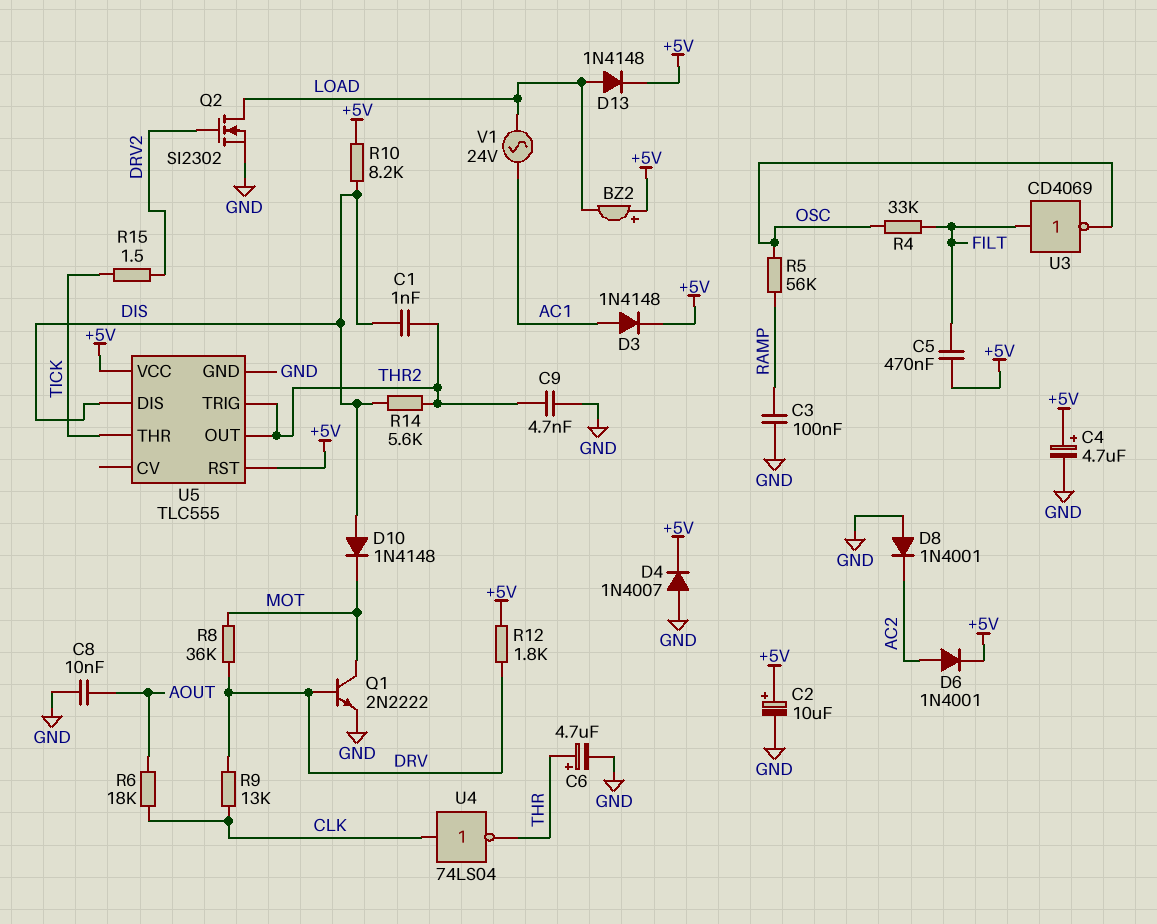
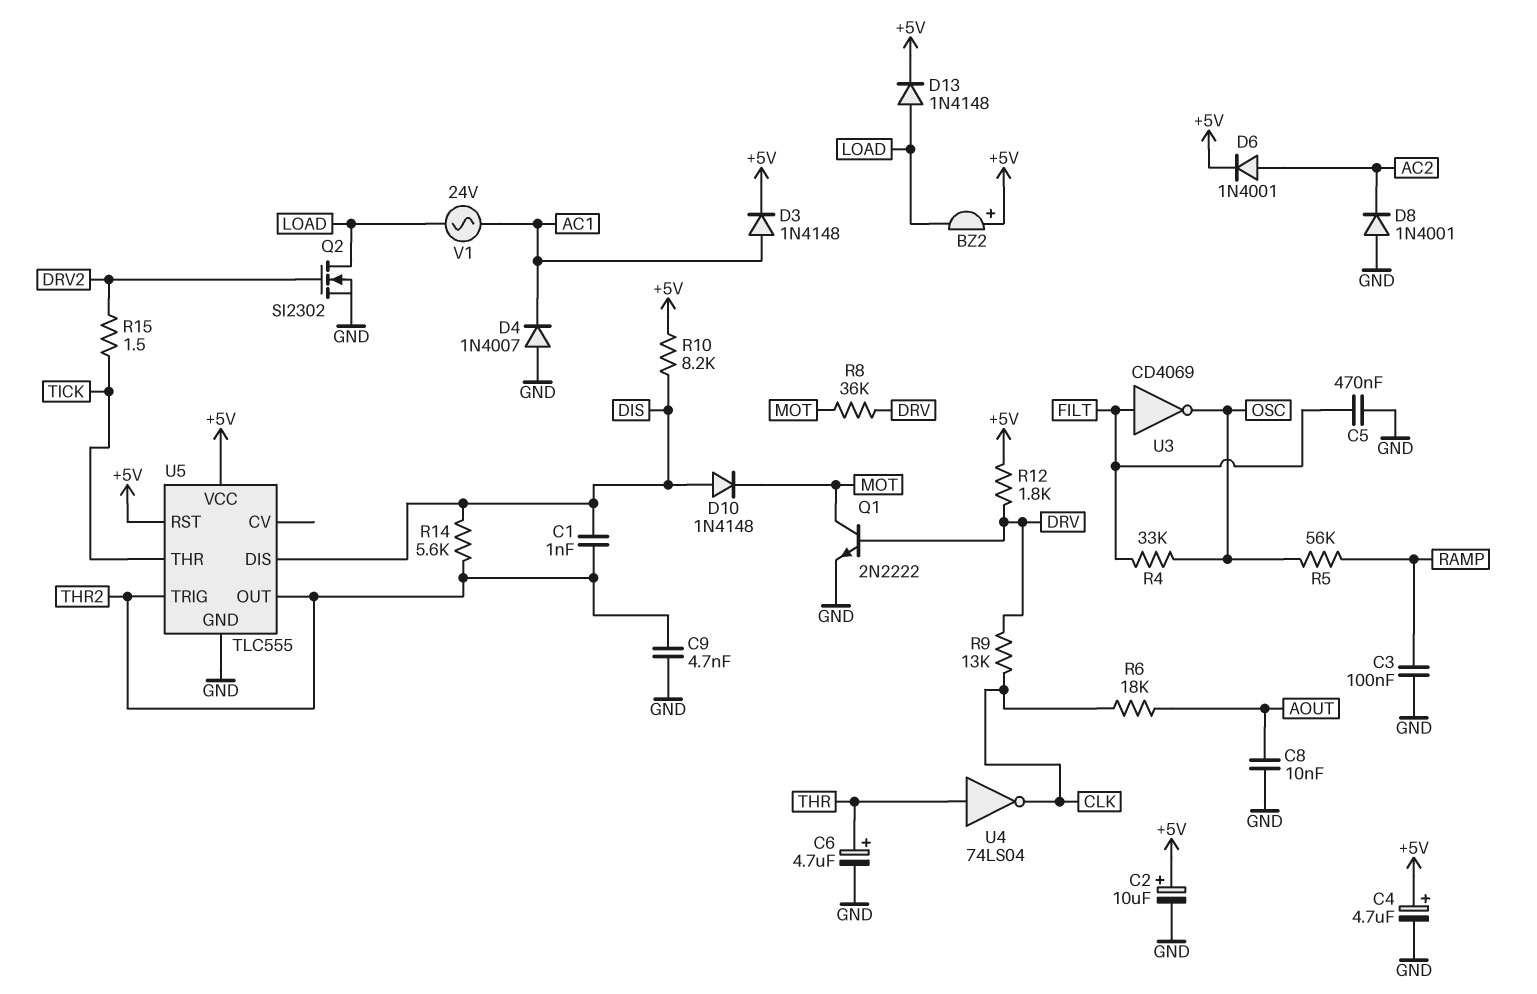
C5: 470nF (+5V, FILT) -> 470nF (FILT, GND)
D4: diode 1N4007 (A GND, K +5V) -> diode 1N4007 (A GND, K AC1)
U4: NOT 74LS04 (in CLK, out THR) -> NOT 74LS04 (in THR, out CLK)

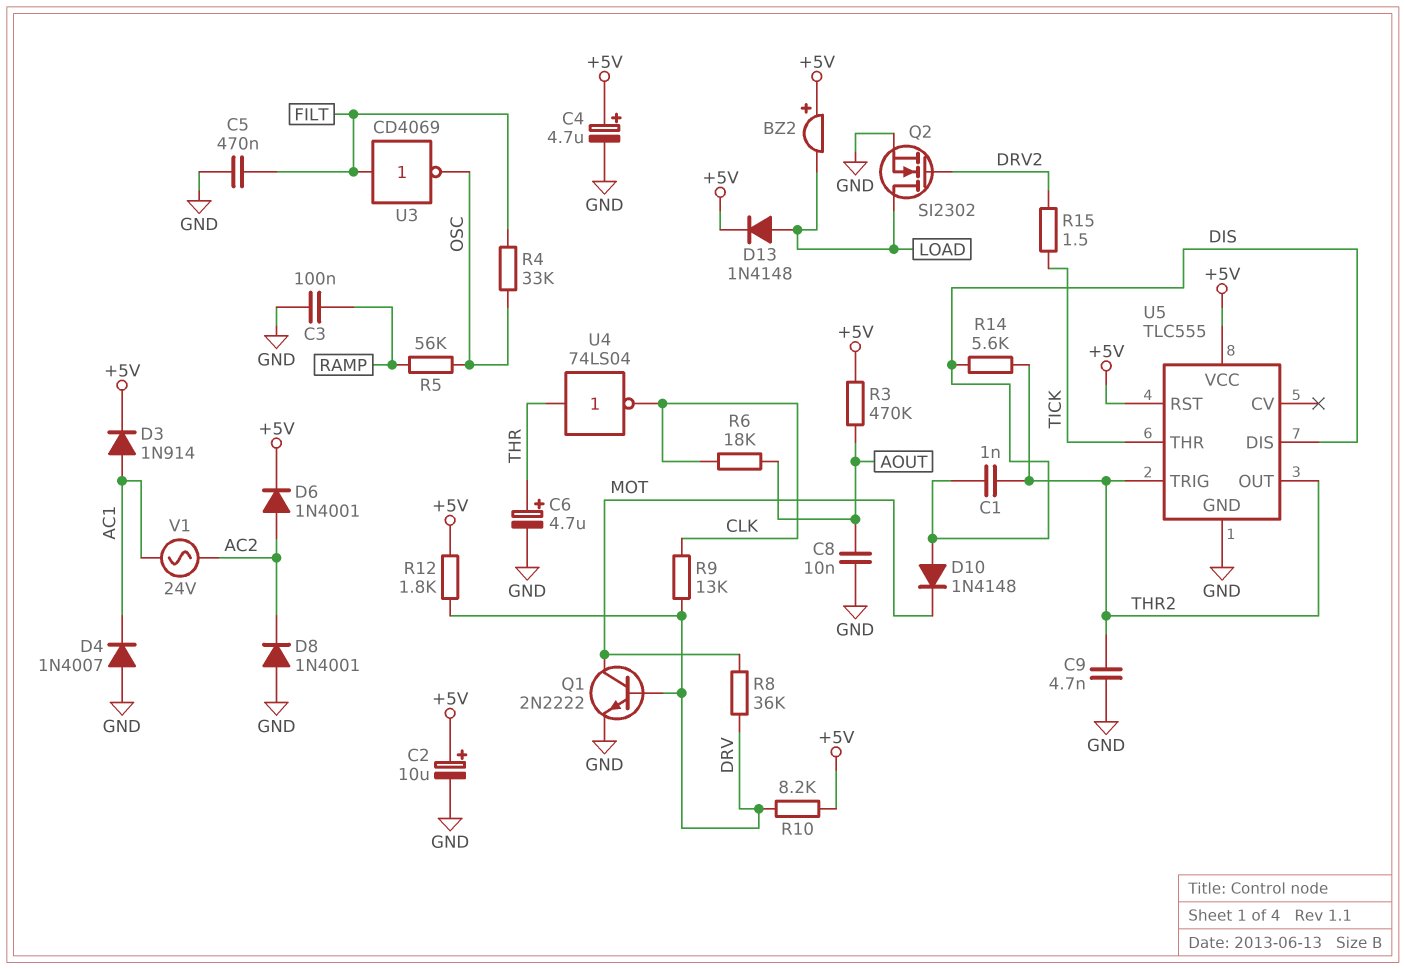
D3: diode 1N4148 (A AC1, K +5V) -> diode 1N914 (A AC1, K +5V)
R3: none -> 470k (+5V, AOUT)
R10: 8.2k (+5V, DIS) -> 8.2k (+5V, DRV)
V1: AC 24V (AC1, LOAD) -> AC 24V (AC1, AC2)

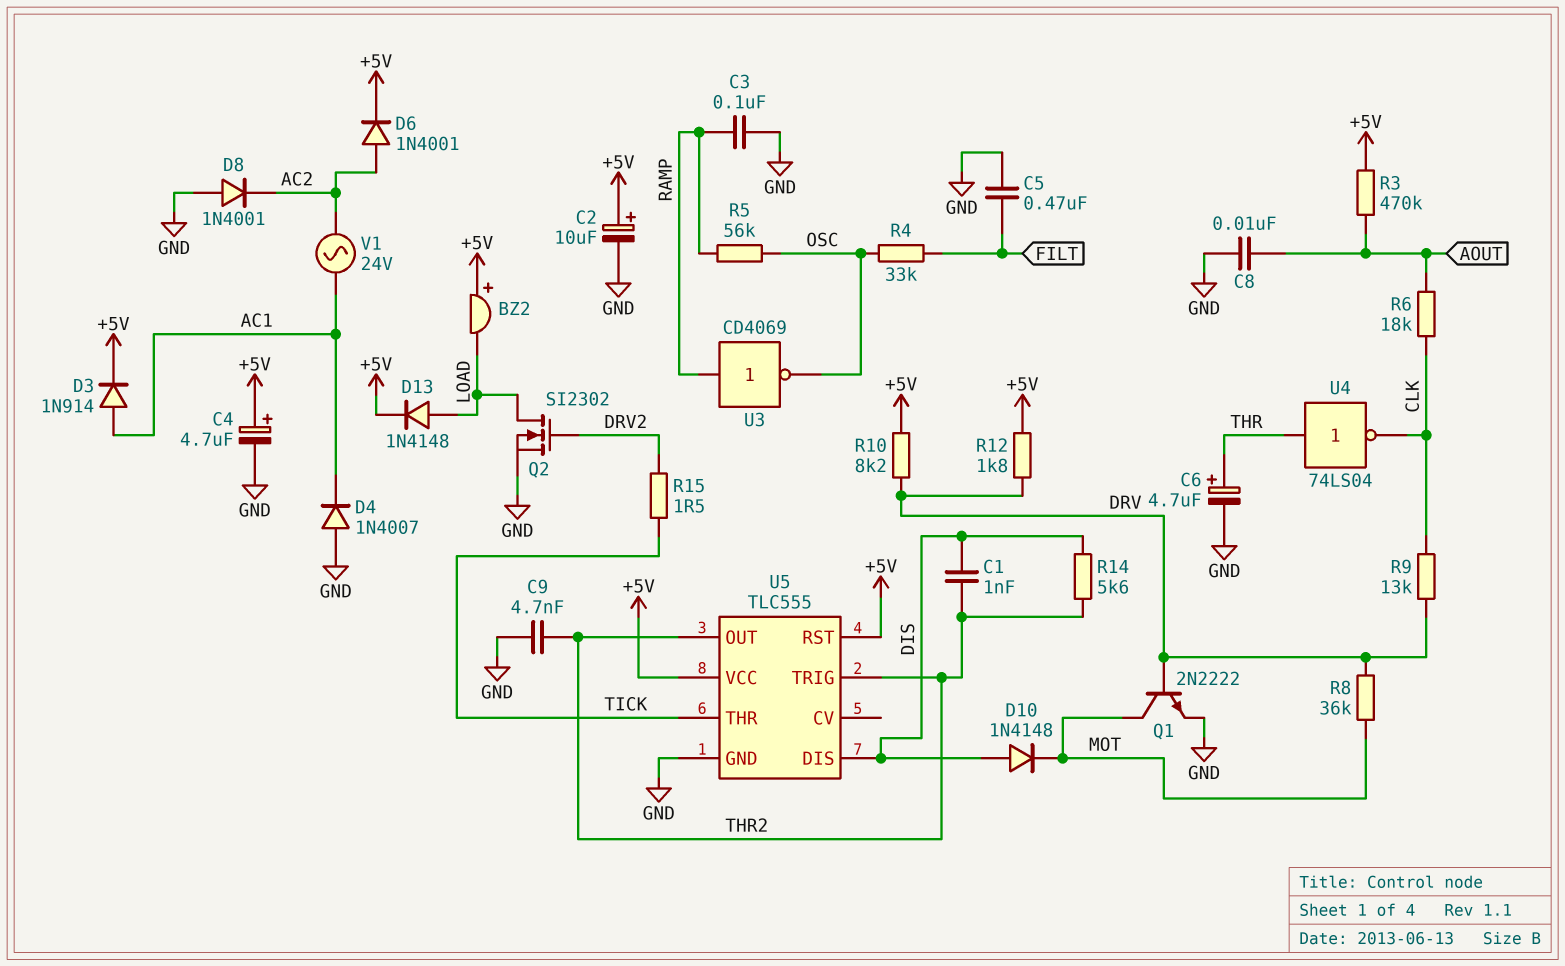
U3: NOT CD4069 (in FILT, out OSC) -> NOT CD4069 (in RAMP, out OSC)

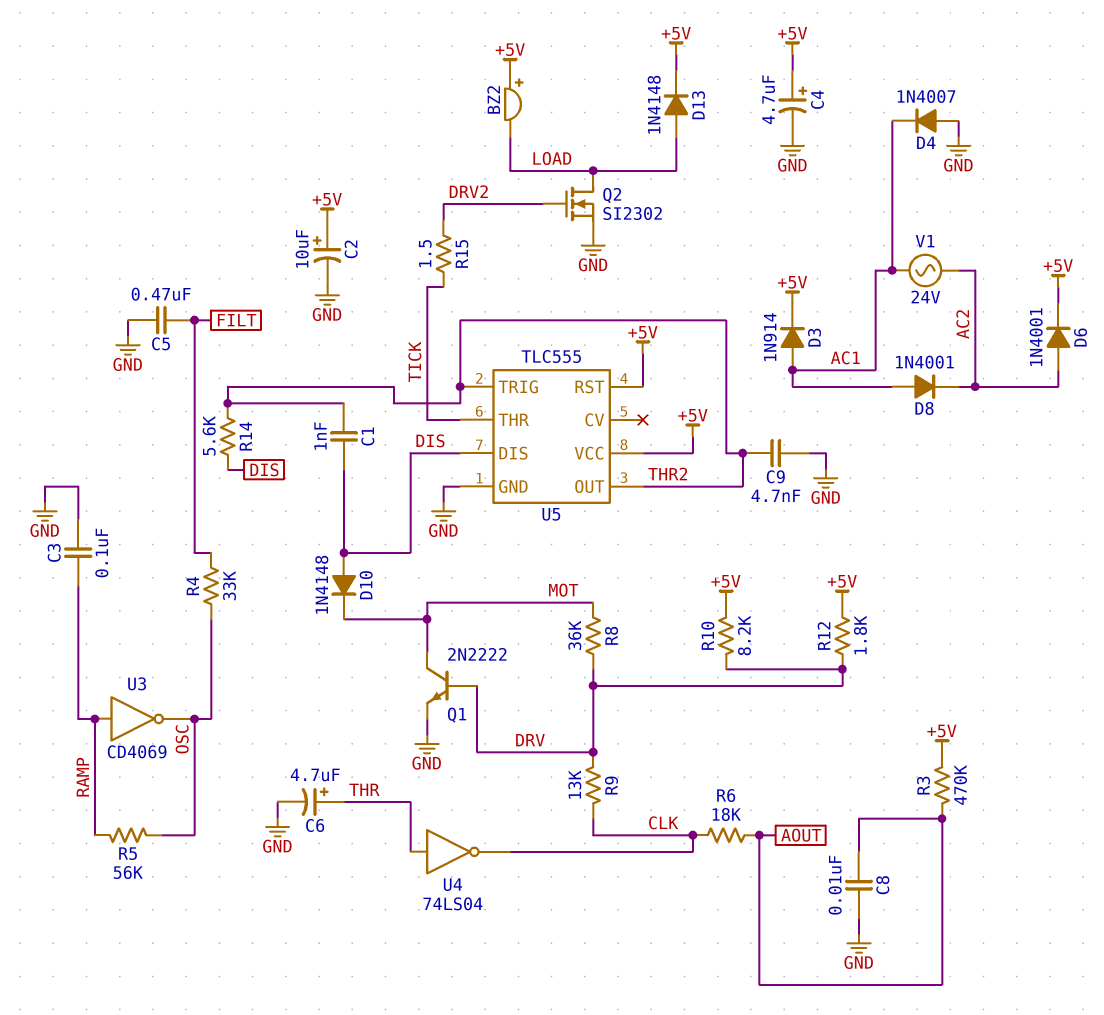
D8: diode 1N4001 (A GND, K AC2) -> diode 1N4001 (A AC1, K AC2)

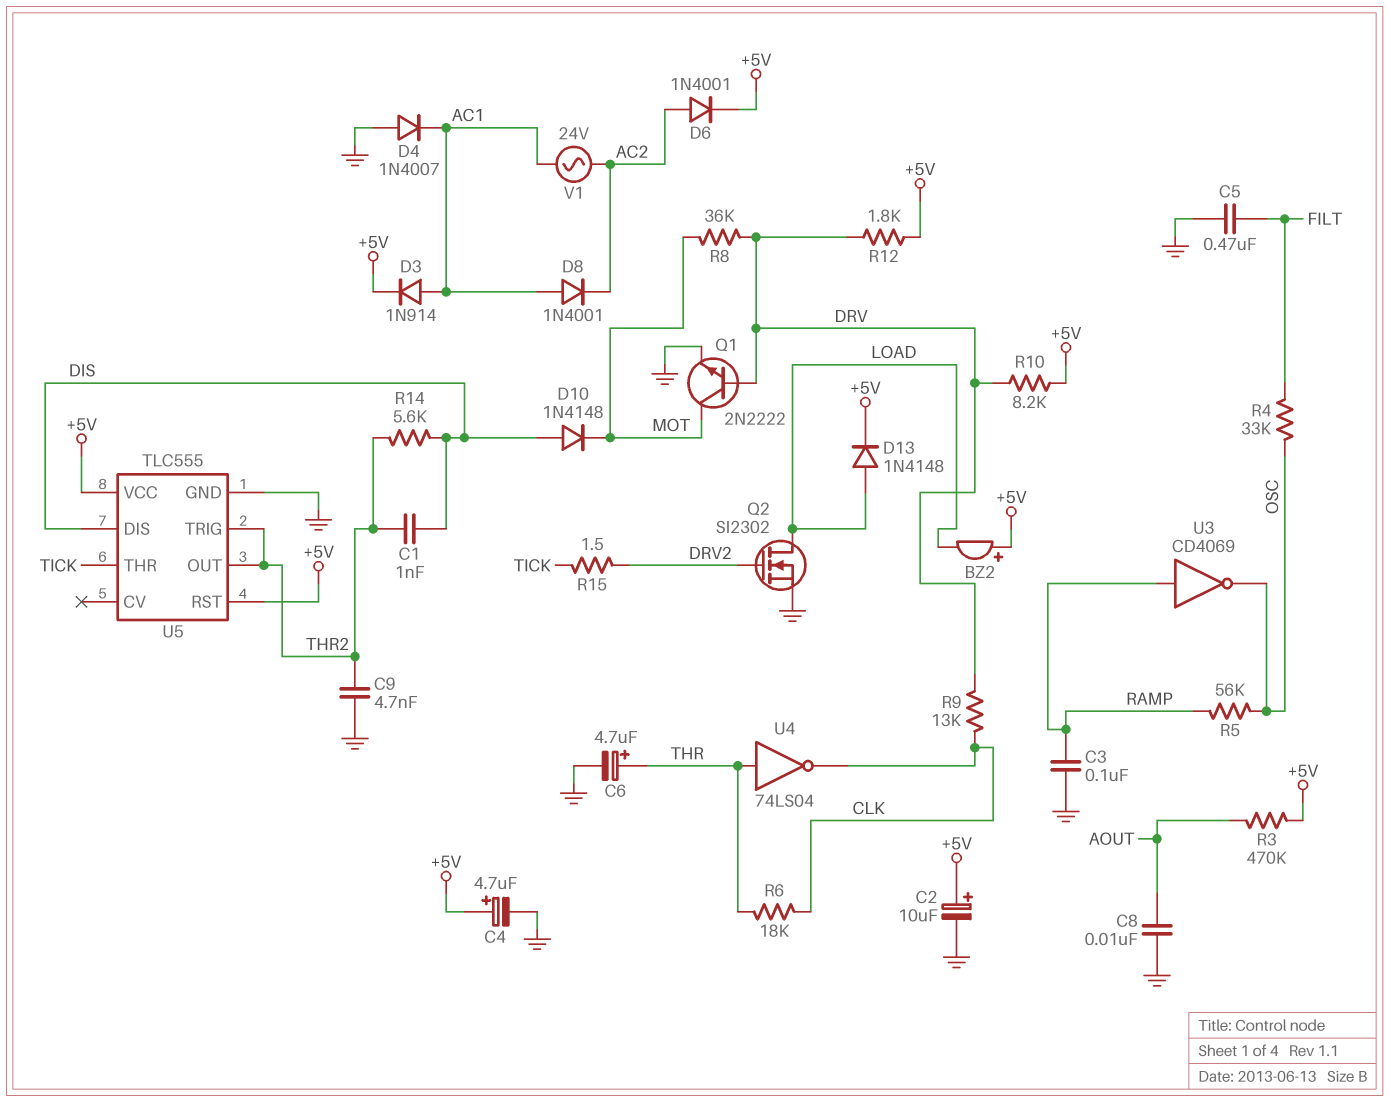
R6: 18k (AOUT, CLK) -> 18k (CLK, THR)

